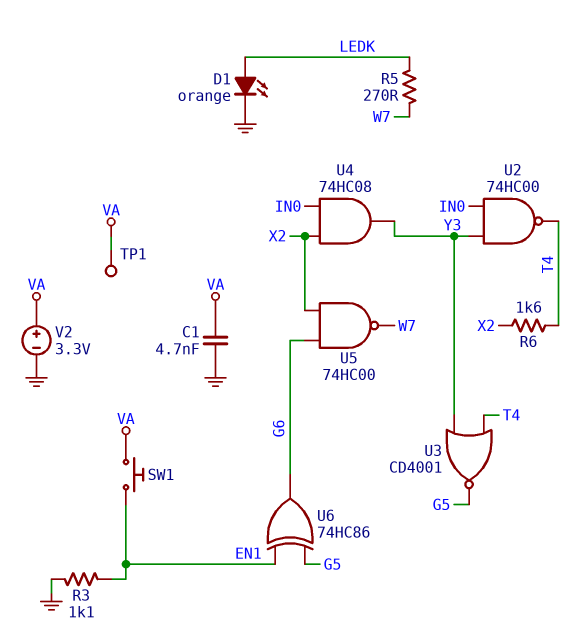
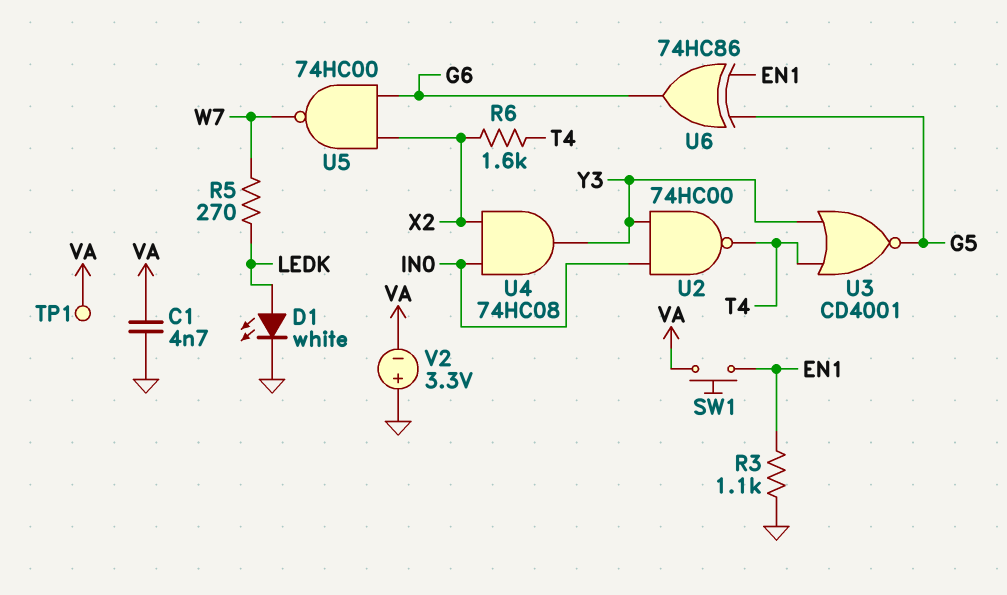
D1: LED orange (A LEDK, K GND) -> LED white (A LEDK, K GND)
V2: 3.3V (plus VA, minus GND) -> 3.3V (plus GND, minus VA)

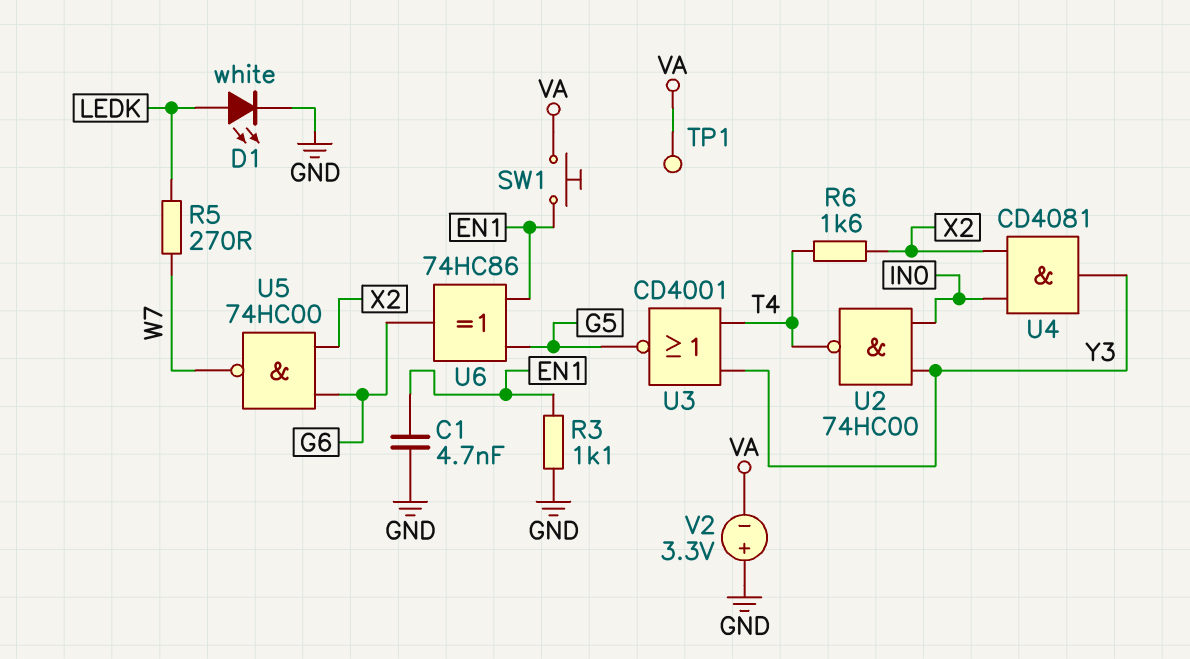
C1: 4.7nF (GND, VA) -> 4.7nF (EN1, GND)
U4: AND 74HC08 (in IN0, in X2, out Y3) -> AND CD4081 (in IN0, in X2, out Y3)

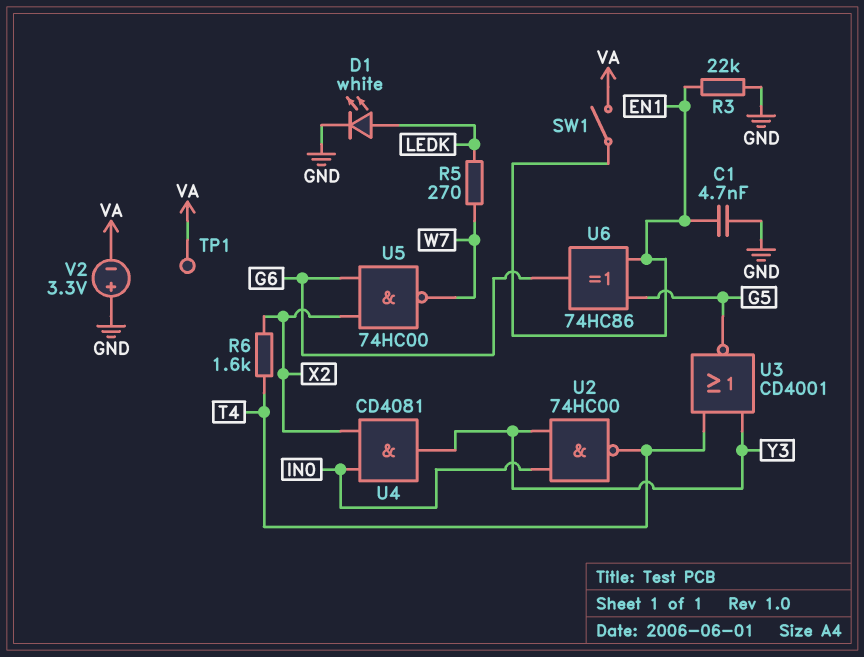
R3: 1.1k (EN1, GND) -> 22k (EN1, GND)
SW1: button (EN1, VA) -> switch (EN1, VA)

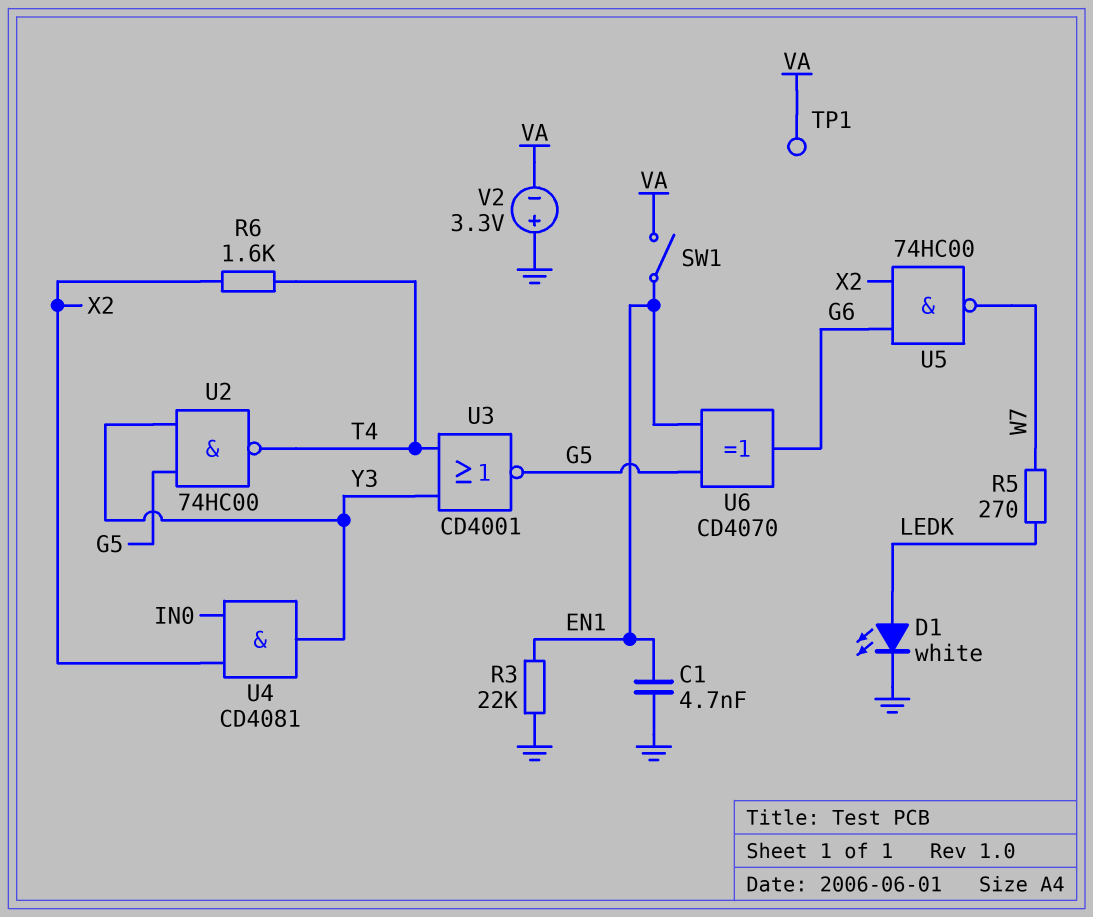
U2: NAND 74HC00 (in IN0, in Y3, out T4) -> NAND 74HC00 (in G5, in Y3, out T4)
U6: XOR 74HC86 (in EN1, in G5, out G6) -> XOR CD4070 (in EN1, in G5, out G6)

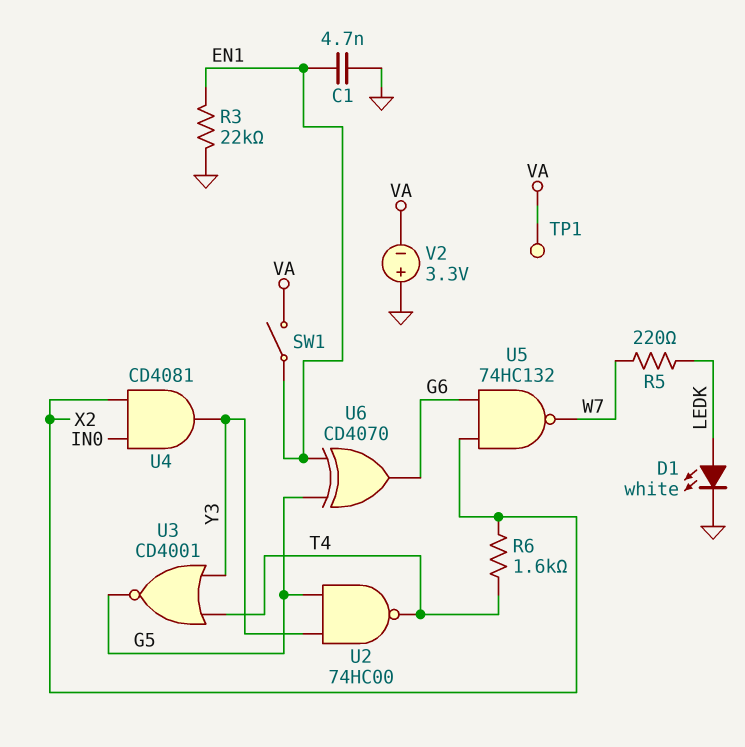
R5: 270 (LEDK, W7) -> 220 (LEDK, W7)
U5: NAND 74HC00 (in G6, in X2, out W7) -> NAND 74HC132 (in G6, in X2, out W7)

